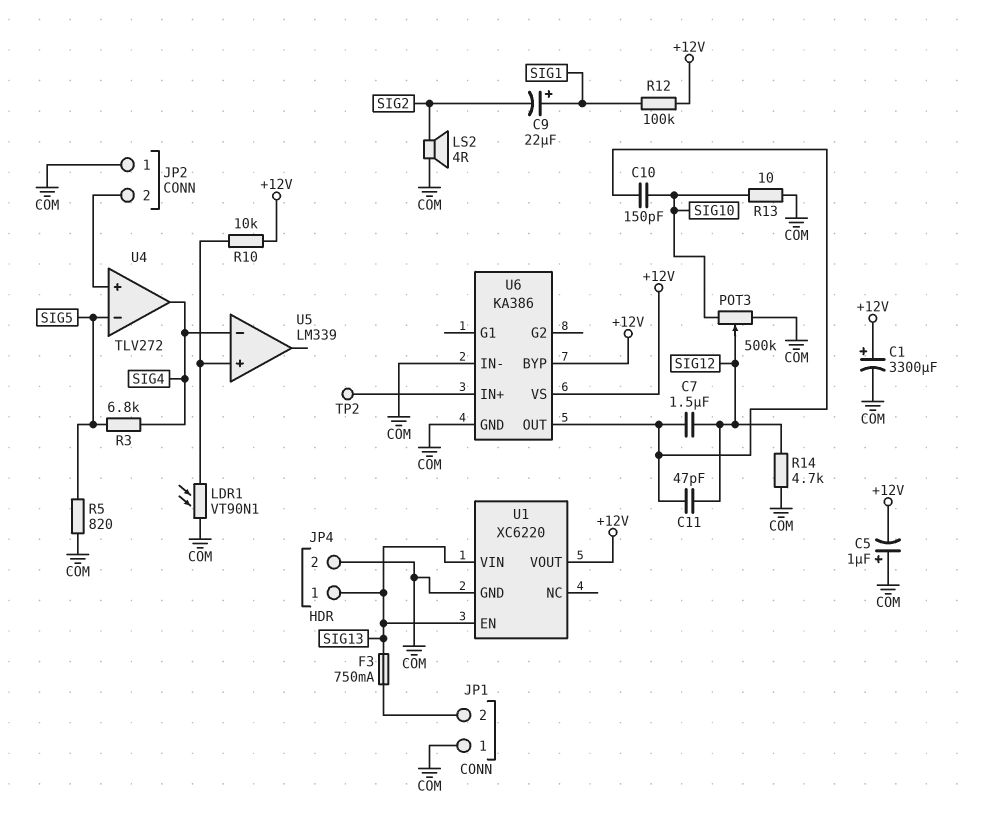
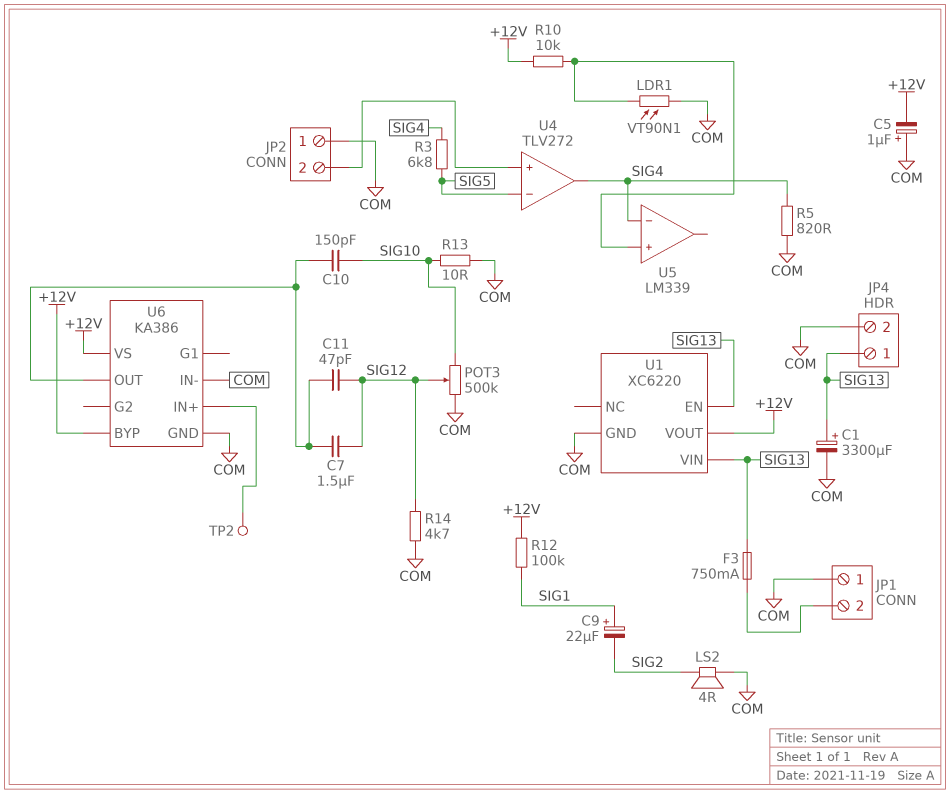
C1: 3300uF (plus +12V, minus COM) -> 3300uF (plus SIG13, minus COM)
R5: 820 (COM, SIG5) -> 820 (COM, SIG4)

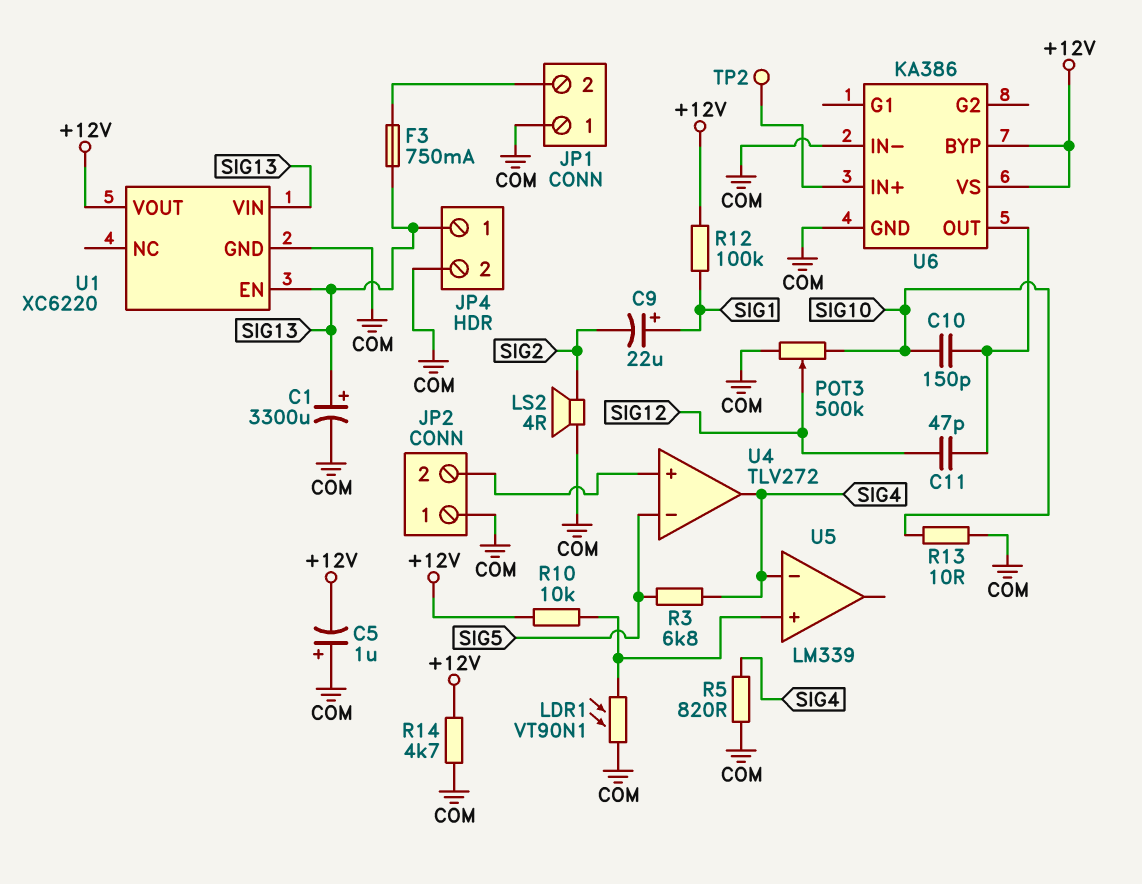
C7: 1.5uF (SIG12, U6/OUT) -> none
R14: 4.7k (COM, SIG12) -> 4.7k (+12V, COM)

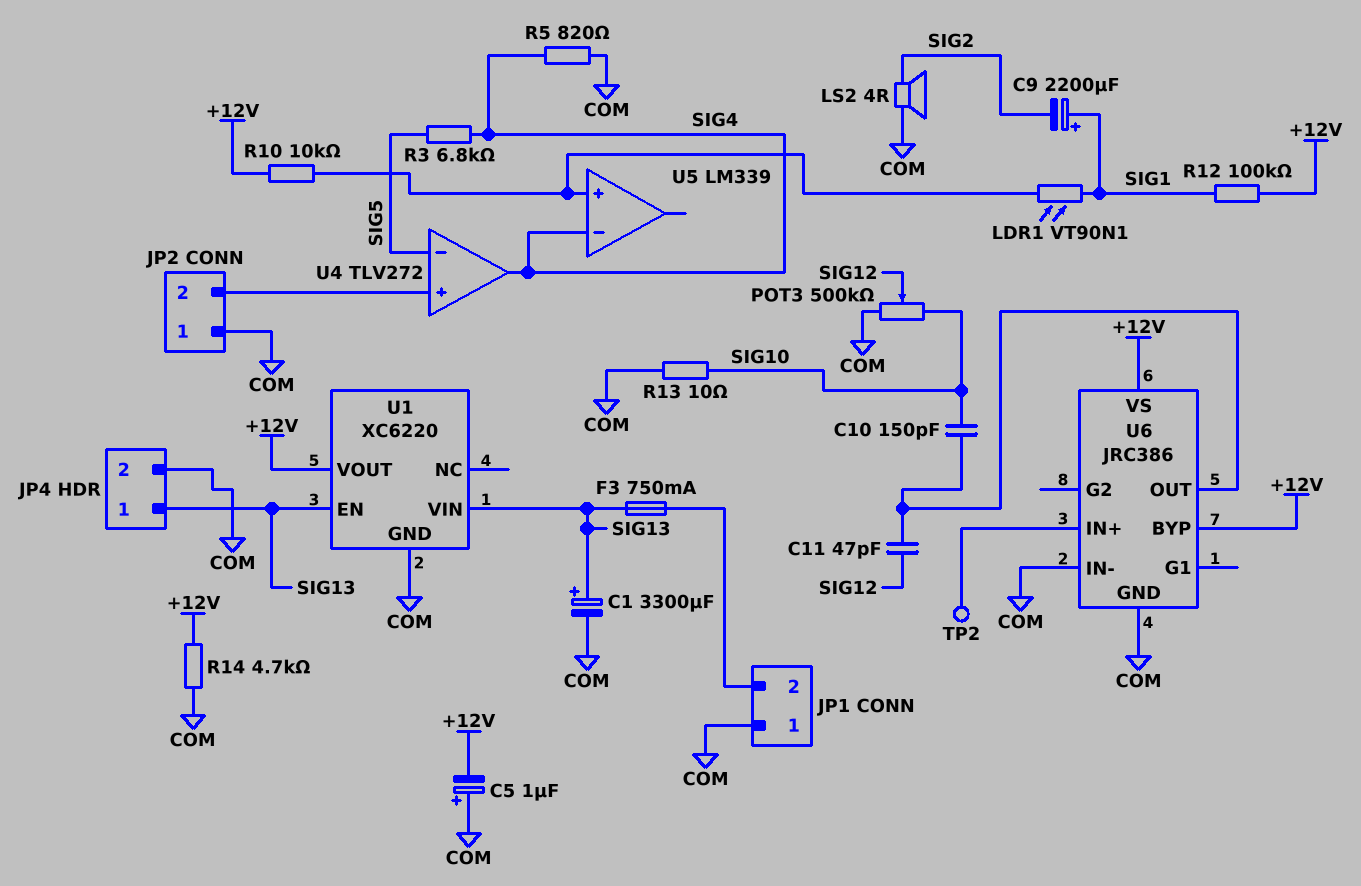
C9: 22uF (plus SIG1, minus SIG2) -> 2200uF (plus SIG1, minus SIG2)
LDR1: VT90N1 (COM, U5/in+) -> VT90N1 (SIG1, U5/in+)
U6: KA386 -> JRC386

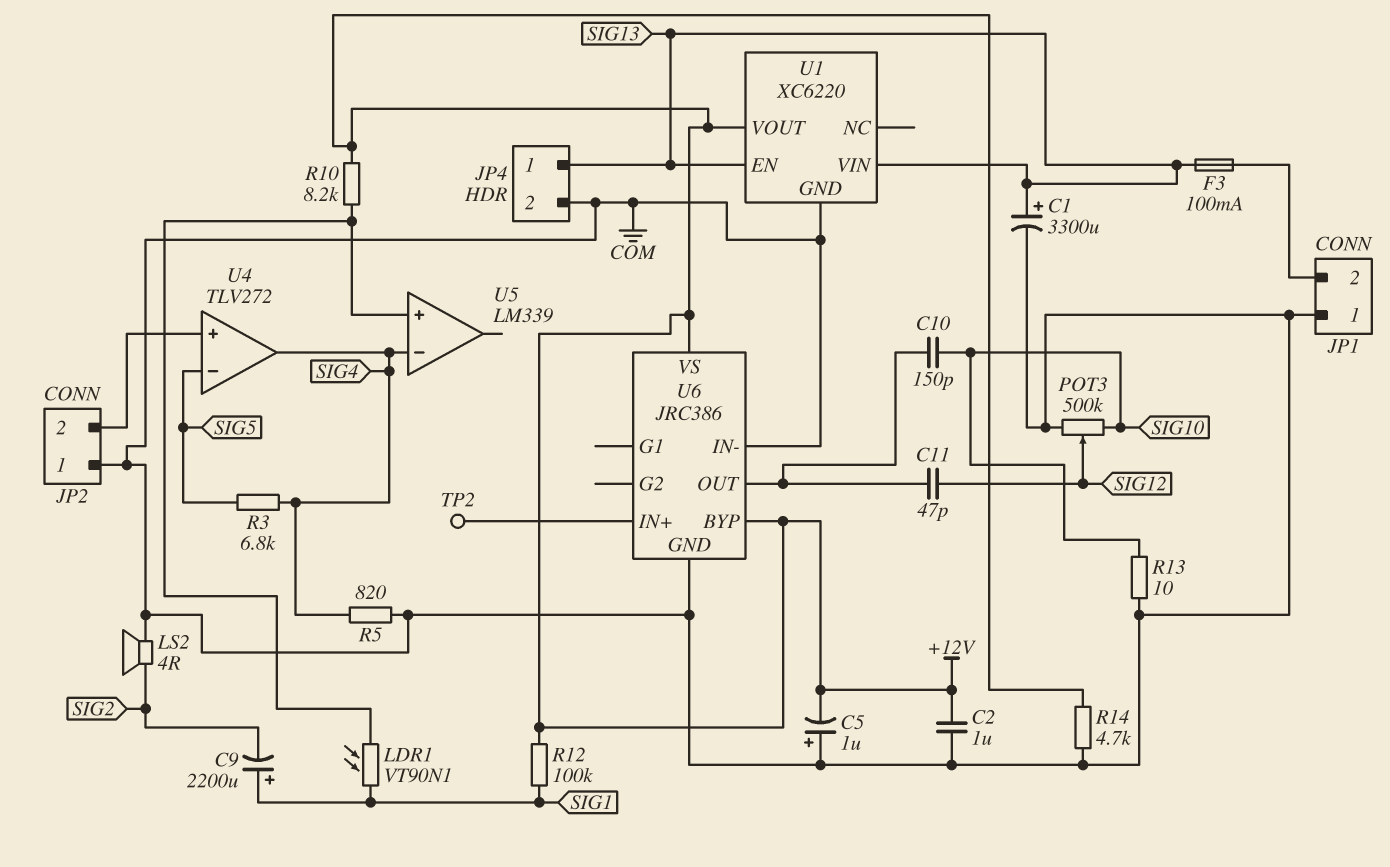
C2: none -> 1uF (+12V, COM)
F3: 750mA (JP1/2, SIG13) -> 100mA (JP1/2, SIG13)
R10: 10k (+12V, U5/in+) -> 8.2k (+12V, U5/in+)

